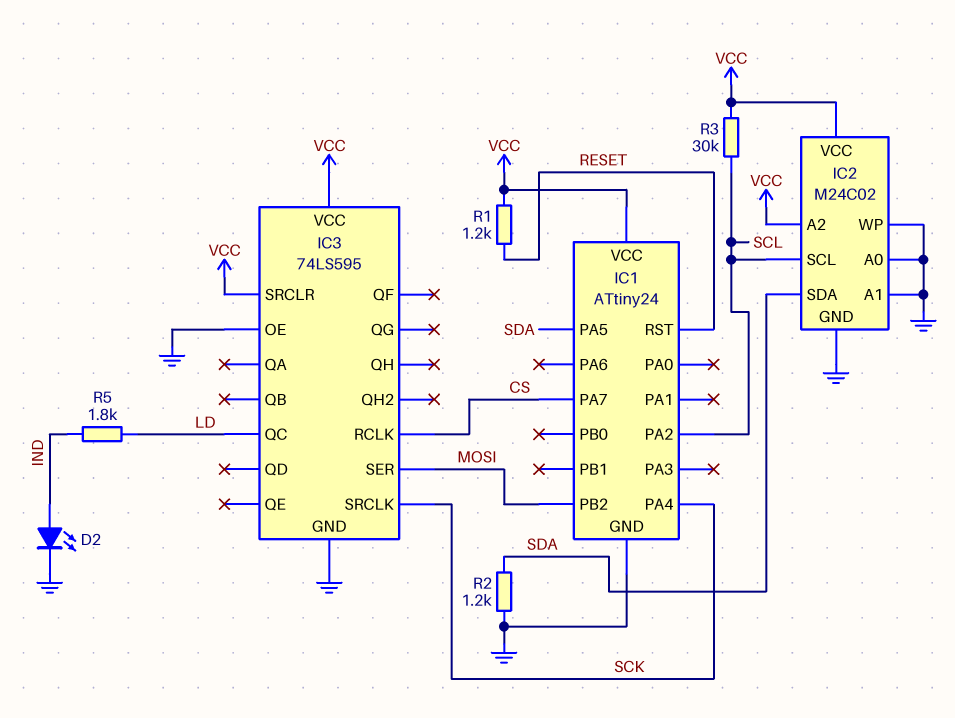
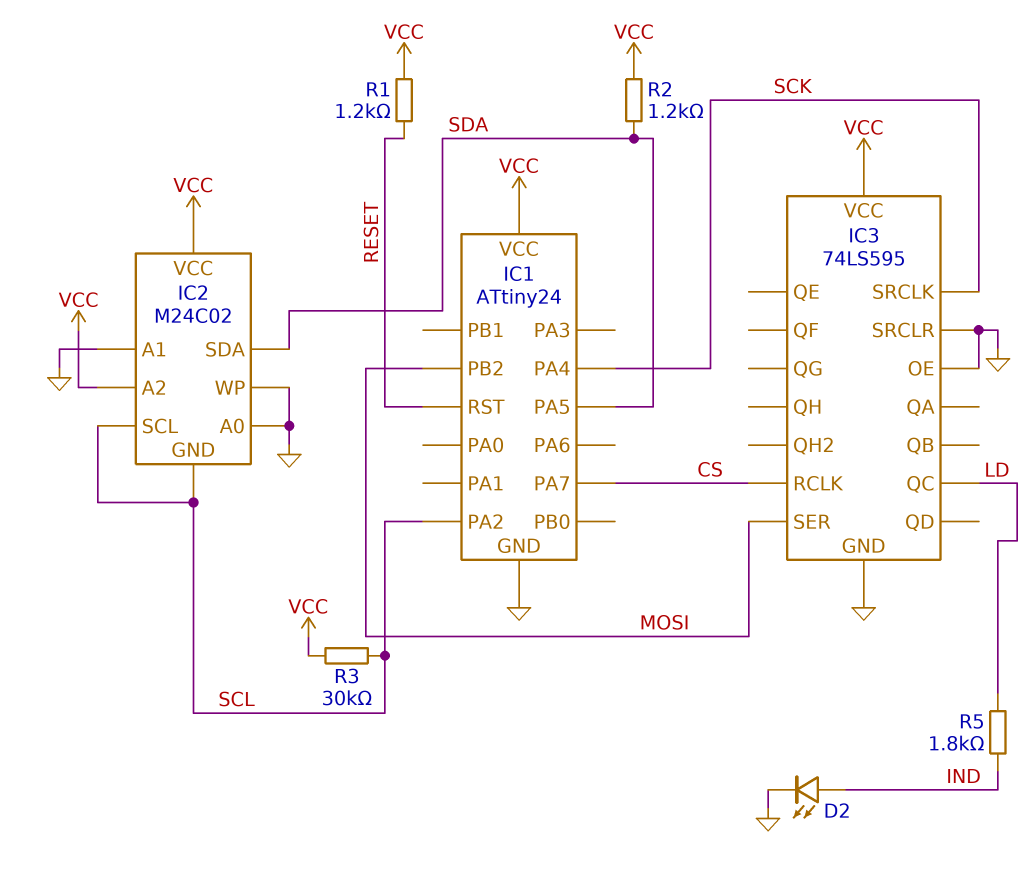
IC2 pin GND: GND -> SCL
IC3 pin SRCLR: VCC -> GND
R2: 1.2k (GND, SDA) -> 1.2k (SDA, VCC)

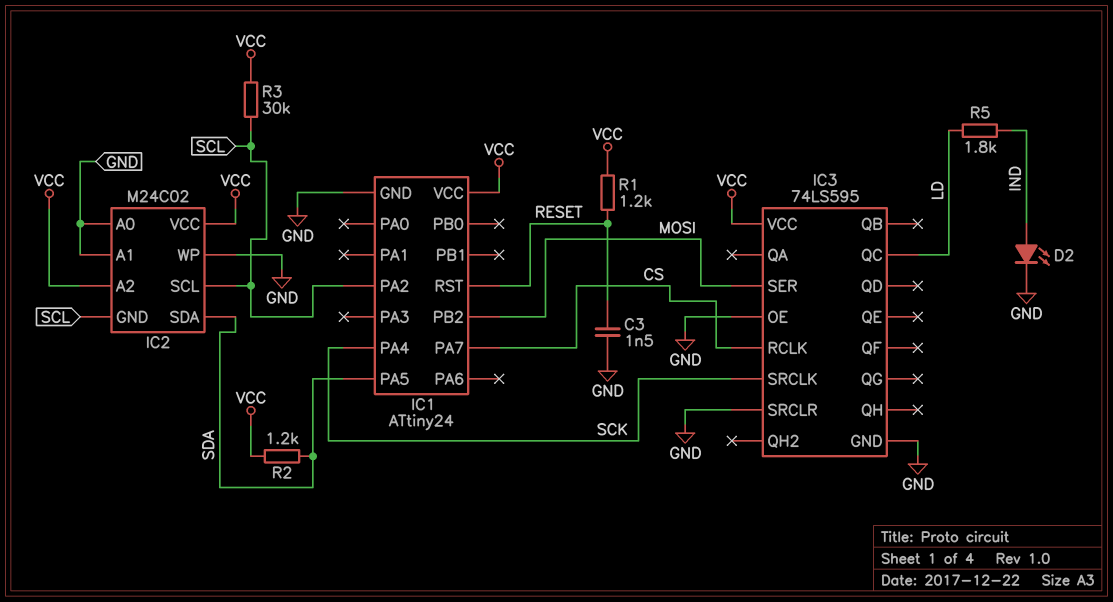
C3: none -> 1.5nF (GND, RESET)

